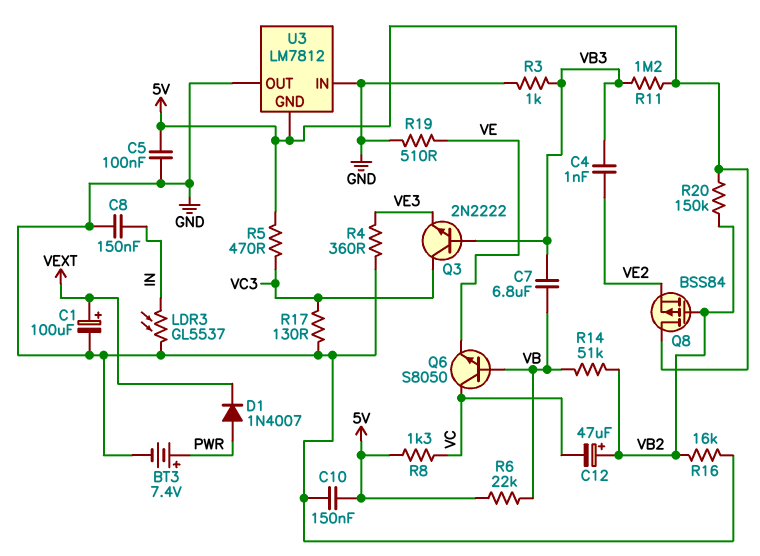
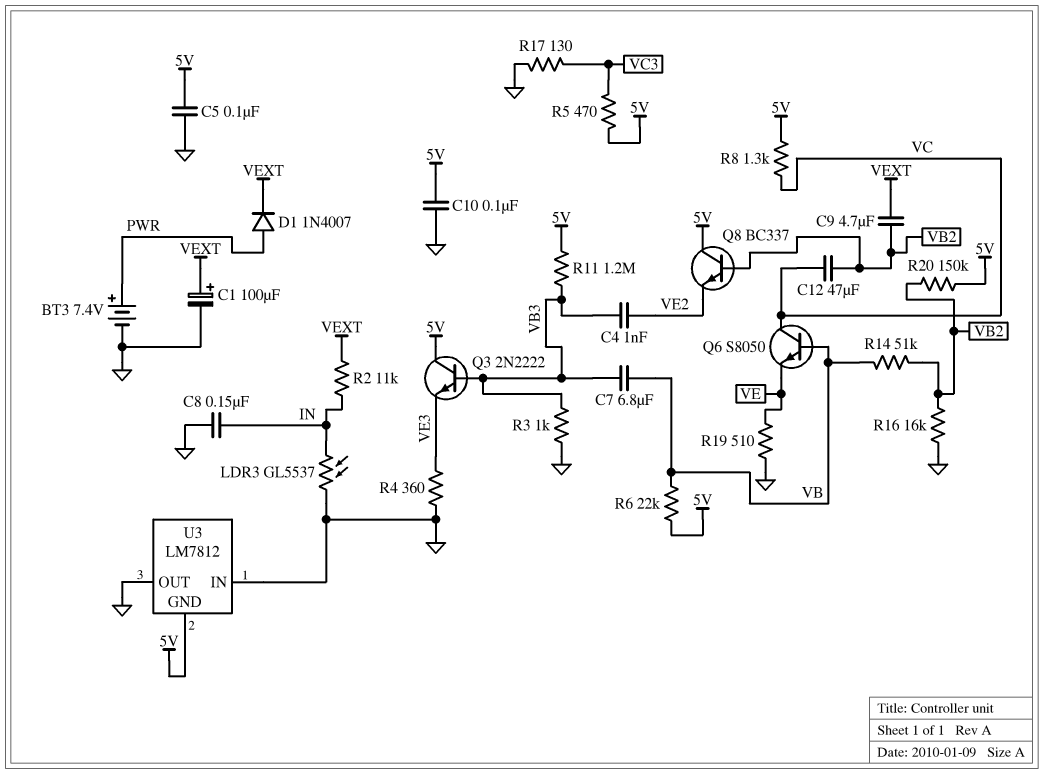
C9: none -> 4.7uF (VB2, VEXT)
C10: 150nF (5V, GND) -> 100nF (5V, GND)
C12: 47uF (plus VB2, minus VC) -> 47uF (VB2, VC)
Q3: NPN 2N2222 (B VB3, C VC3, E VE3) -> NPN 2N2222 (B VB3, C 5V, E VE3)
Q8: PMOS BSS84 (G VB2, D 5V, S VE2) -> NPN BC337 (B VB2, C 5V, E VE2)
R2: none -> 11k (IN, VEXT)

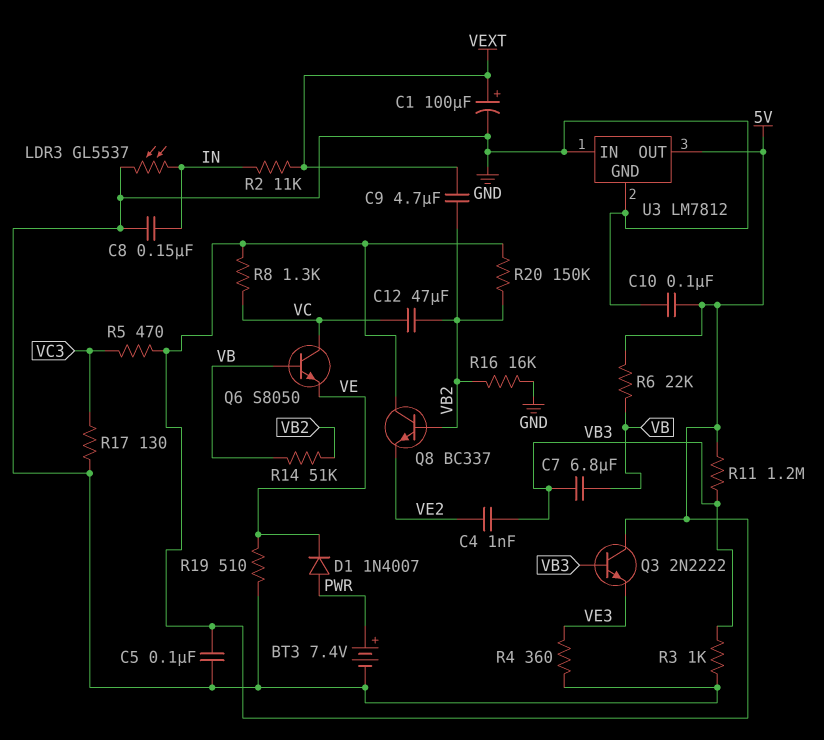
D1: diode 1N4007 (A PWR, K VEXT) -> diode 1N4007 (A PWR, K VE)
U3 pin GND: 5V -> GND
U3 pin OUT: GND -> 5V

